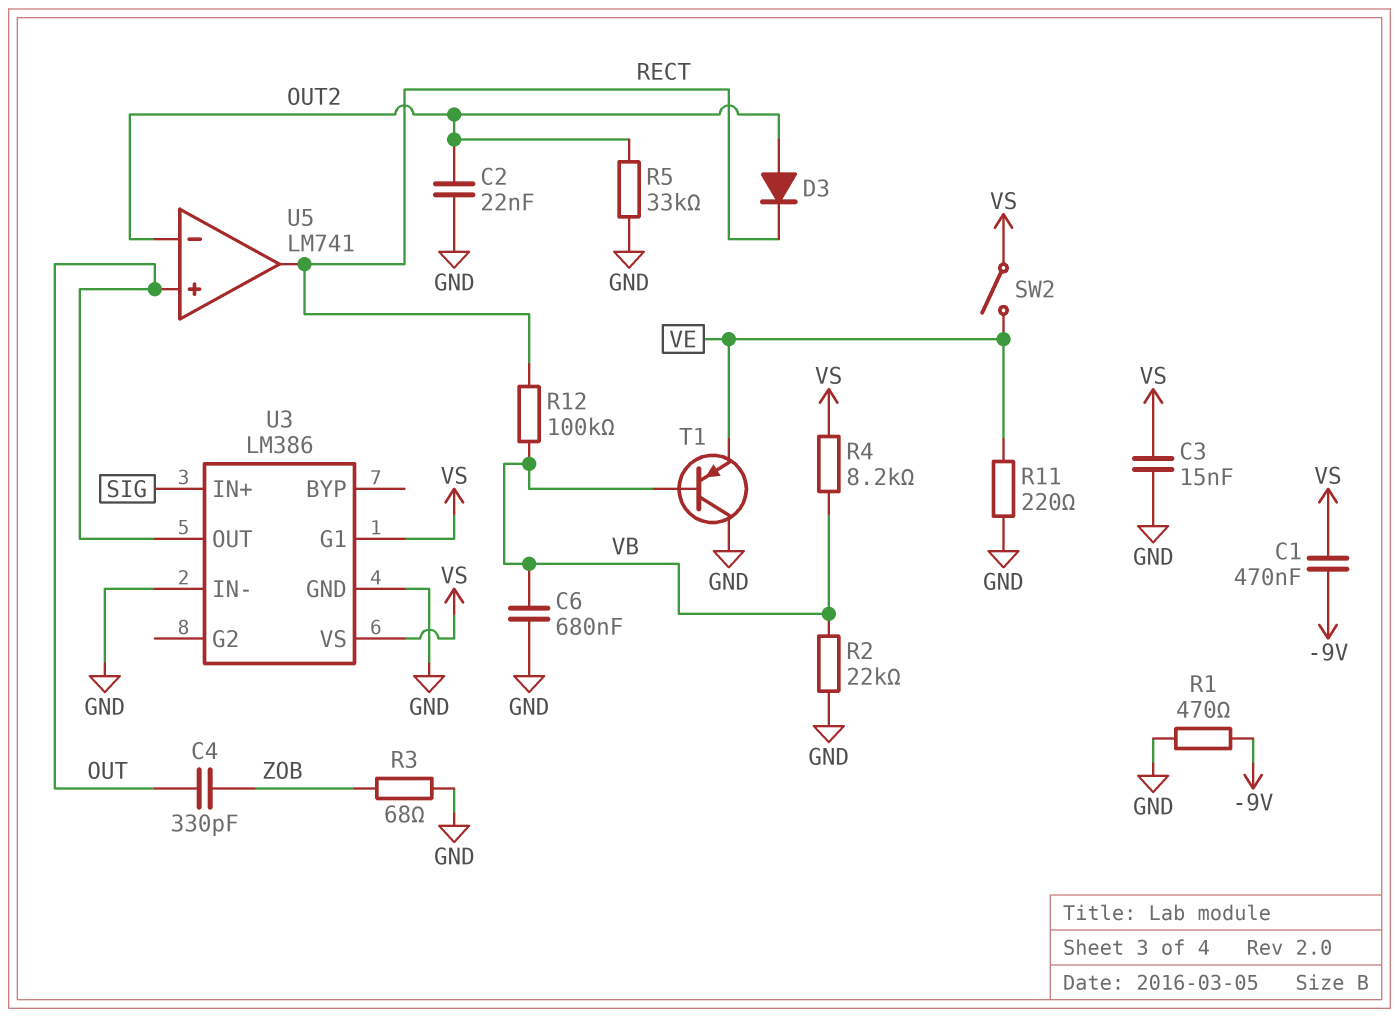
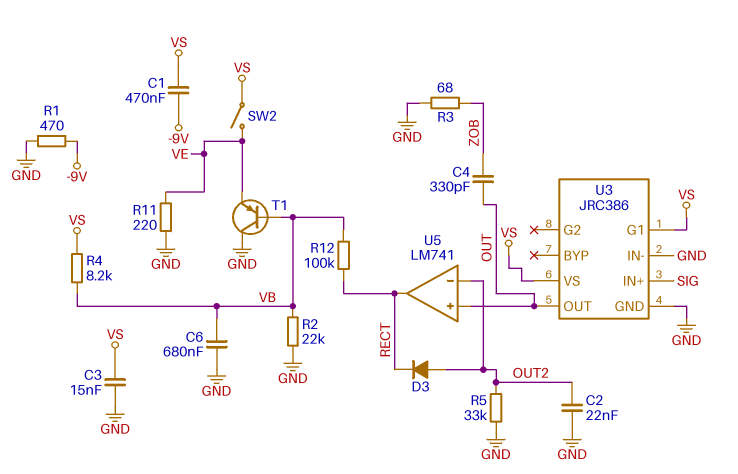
U3: LM386 -> JRC386

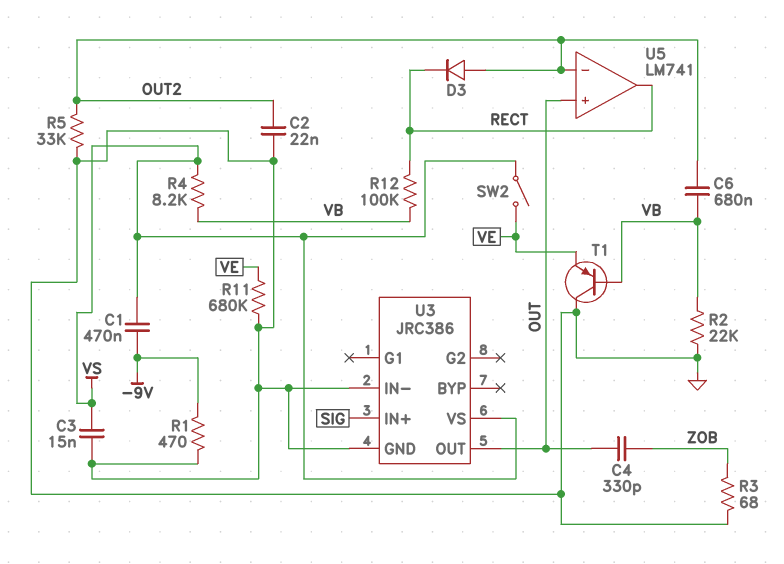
C6: 680nF (GND, VB) -> 680nF (OUT2, VB)
R11: 220 (GND, VE) -> 680k (GND, VE)
U3 pin G1: VS -> none

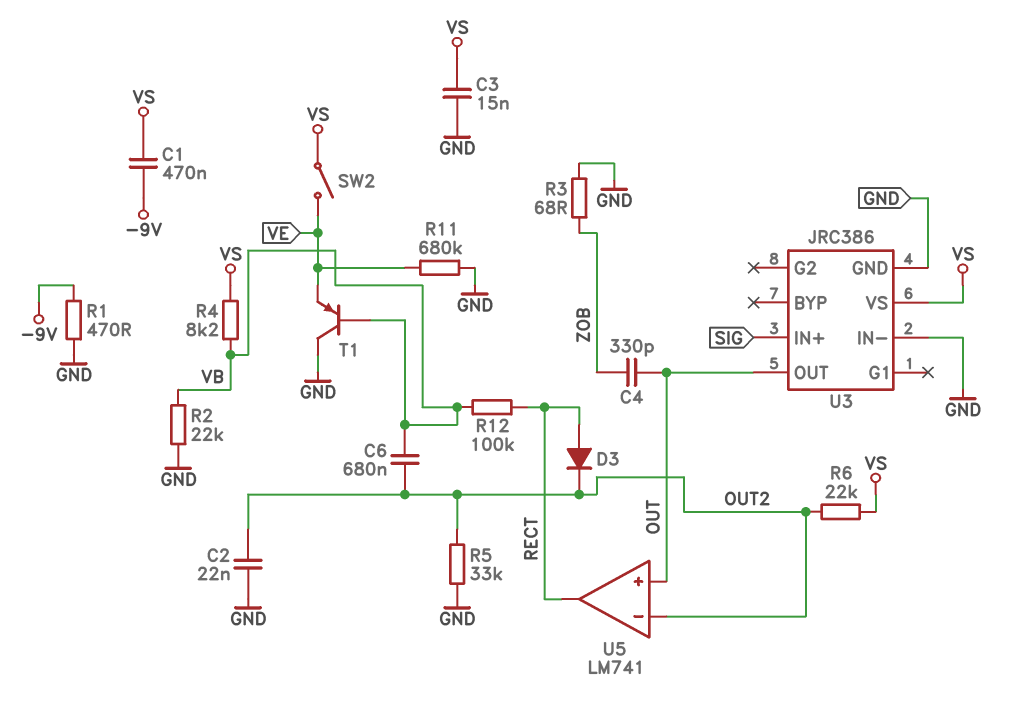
D3: diode (A OUT2, K RECT) -> diode (A RECT, K OUT2)
R6: none -> 22k (OUT2, VS)

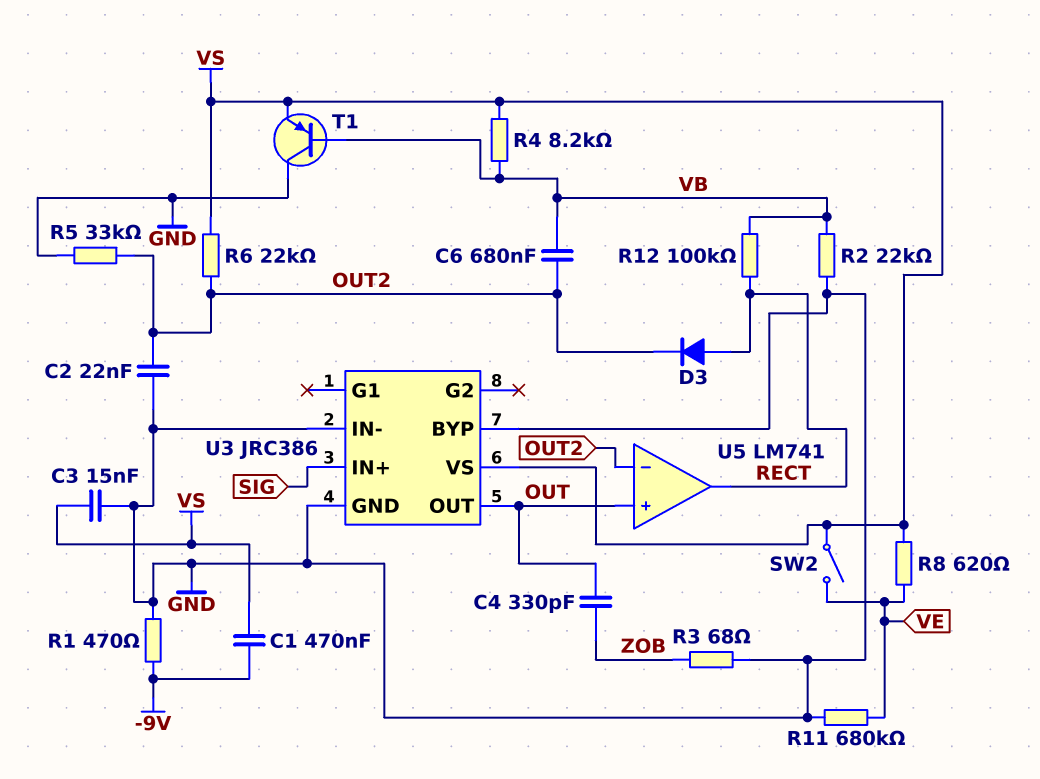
R8: none -> 620 (VE, VS)
T1: PNP (B VB, C GND, E VE) -> PNP (B VB, C GND, E VS)
U3 pin BYP: none -> GND

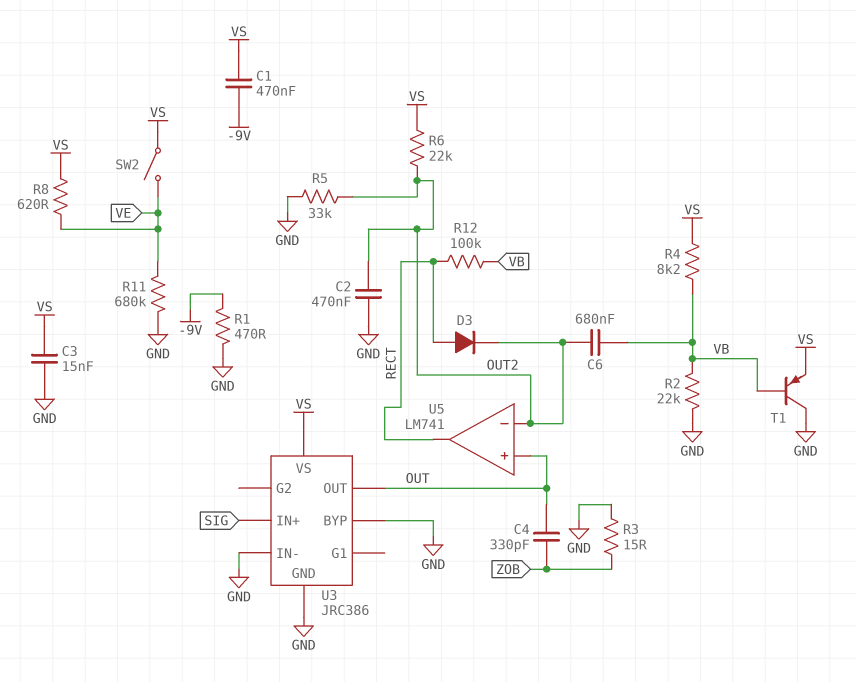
C2: 22nF (GND, OUT2) -> 470nF (GND, OUT2)
R3: 68 (GND, ZOB) -> 15 (GND, ZOB)

